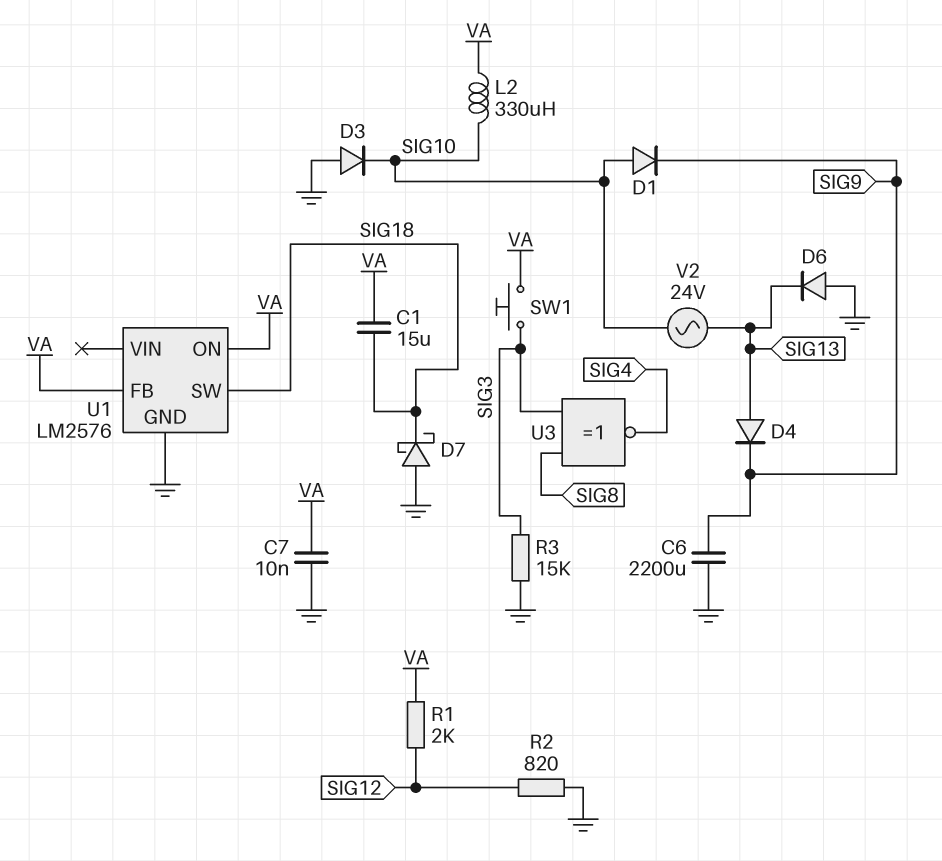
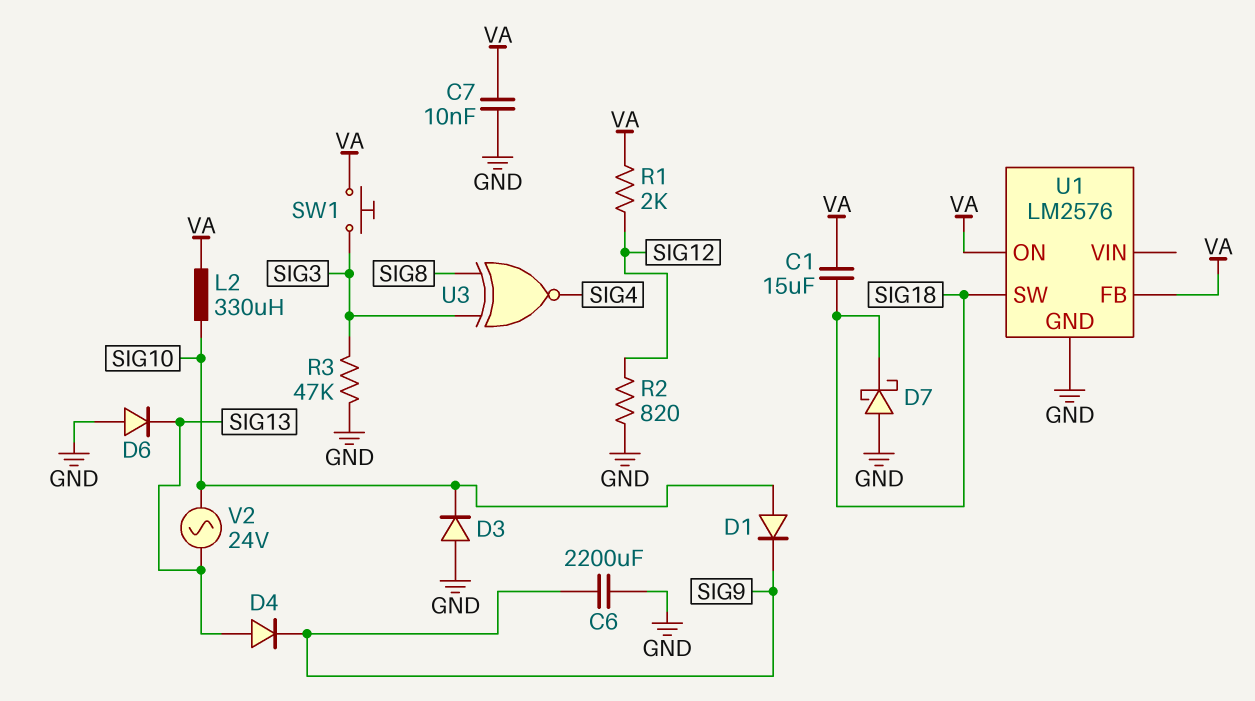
R3: 15k (GND, SIG3) -> 47k (GND, SIG3)

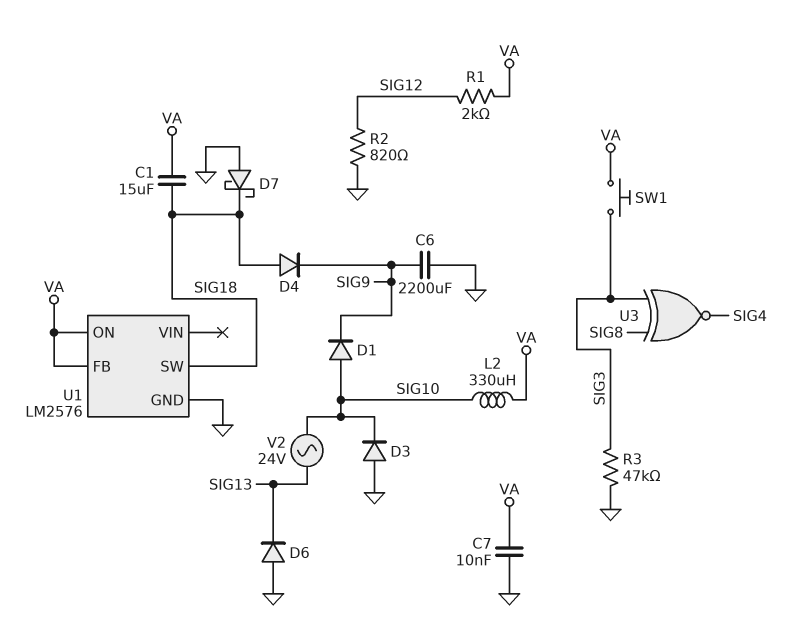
D4: diode (A SIG13, K SIG9) -> diode (A SIG18, K SIG9)

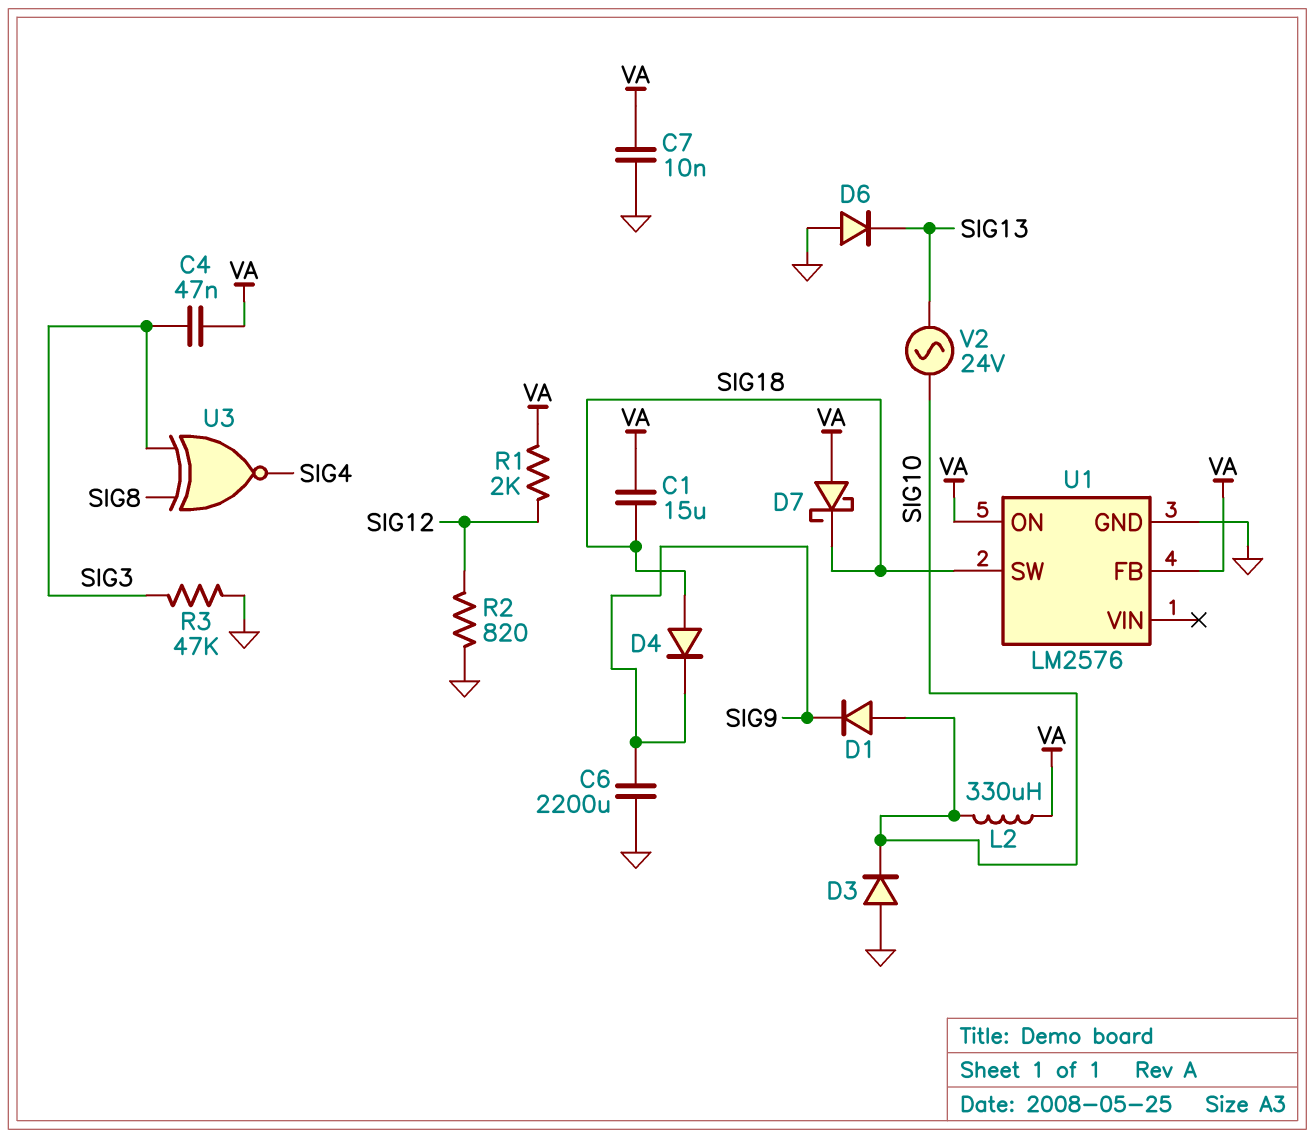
C4: none -> 47nF (SIG3, VA)
D7: schottky (A GND, K SIG18) -> schottky (A VA, K SIG18)
SW1: button (SIG3, VA) -> none

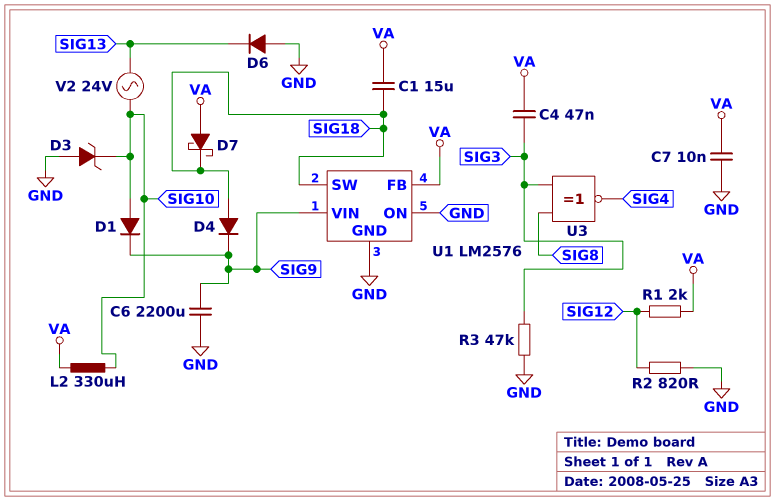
D3: diode (A GND, K SIG10) -> zener (A GND, K SIG10)
U1 pin ON: VA -> GND
U1 pin VIN: none -> SIG9

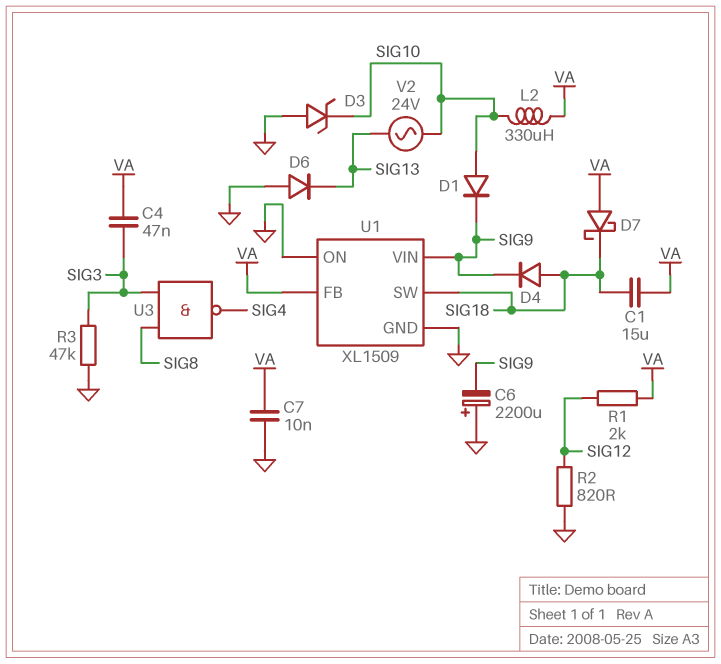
C6: 2200uF (GND, SIG9) -> 2200uF (plus GND, minus SIG9)
U1: LM2576 -> XL1509
U3: XNOR (in SIG3, in SIG8, out SIG4) -> NAND (in SIG3, in SIG8, out SIG4)

